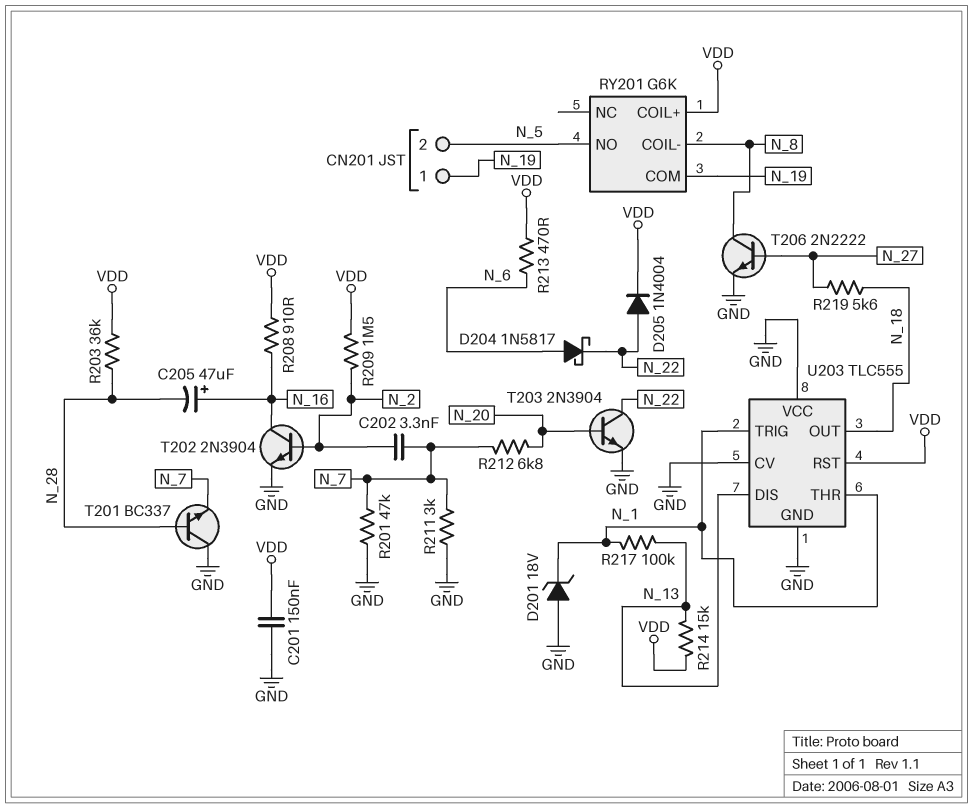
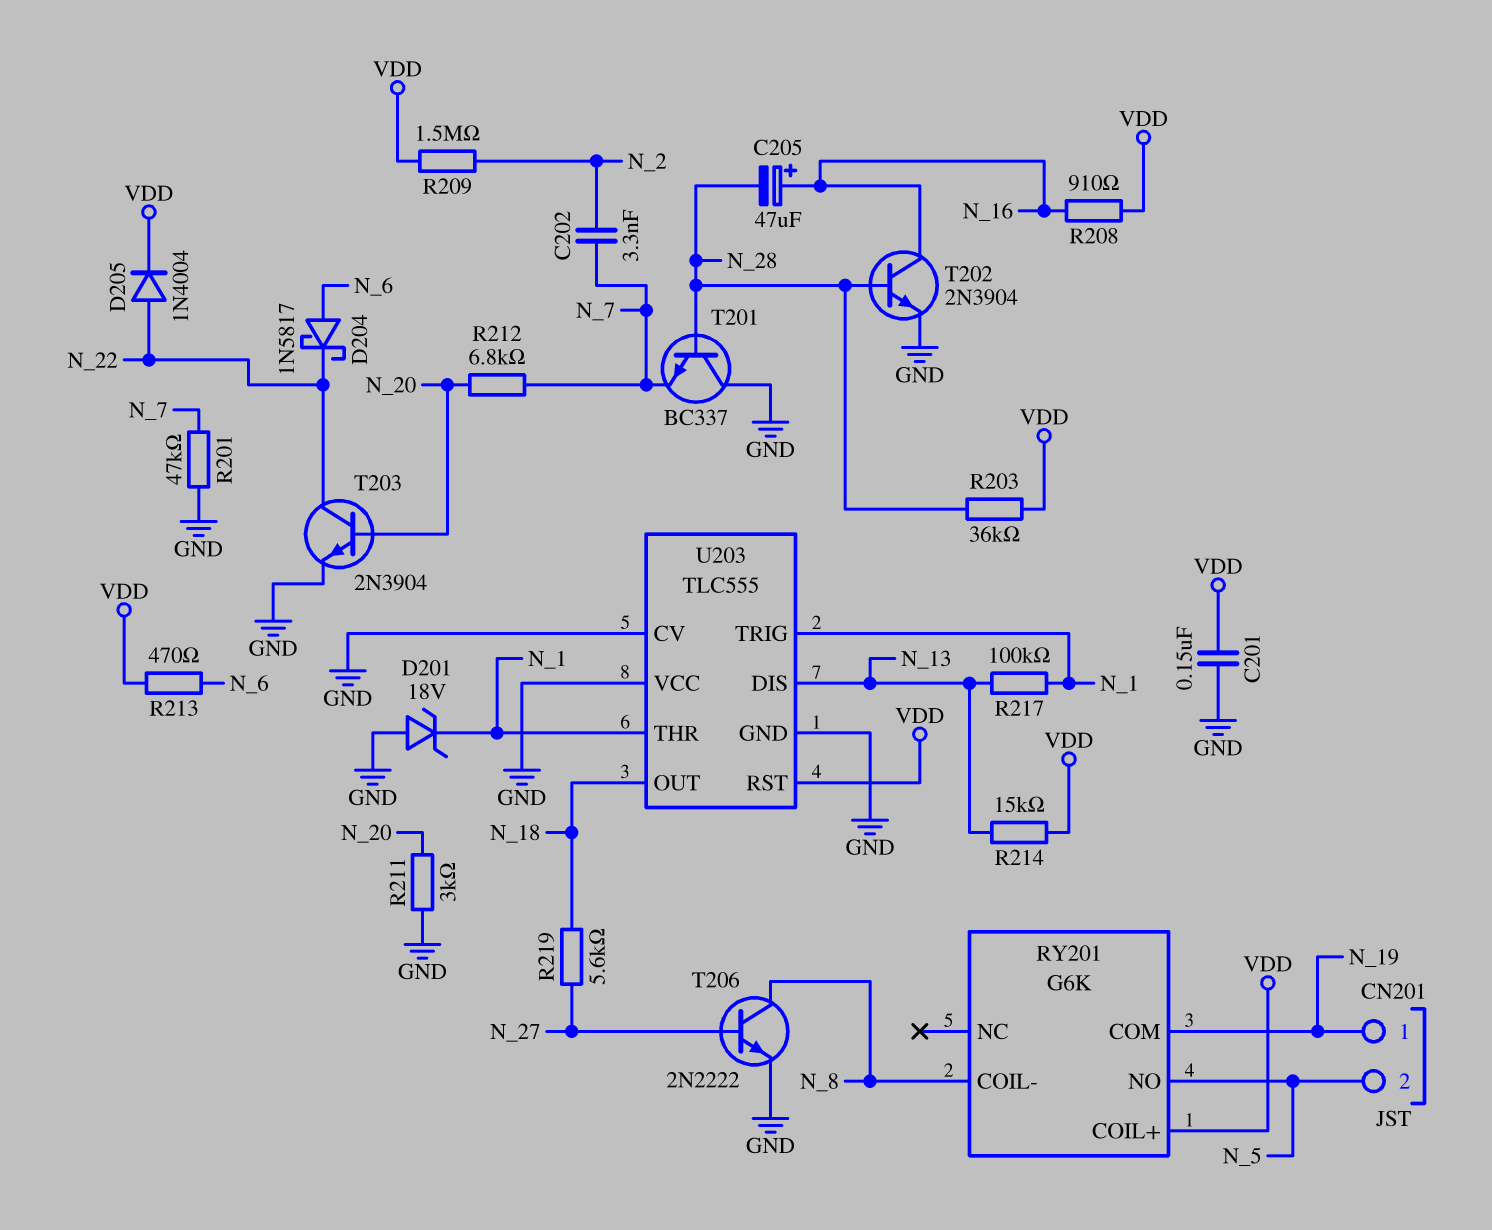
R211: 3k (GND, N_7) -> 3k (GND, N_20)
T202: NPN 2N3904 (B N_2, C N_16, E GND) -> NPN 2N3904 (B N_28, C N_16, E GND)

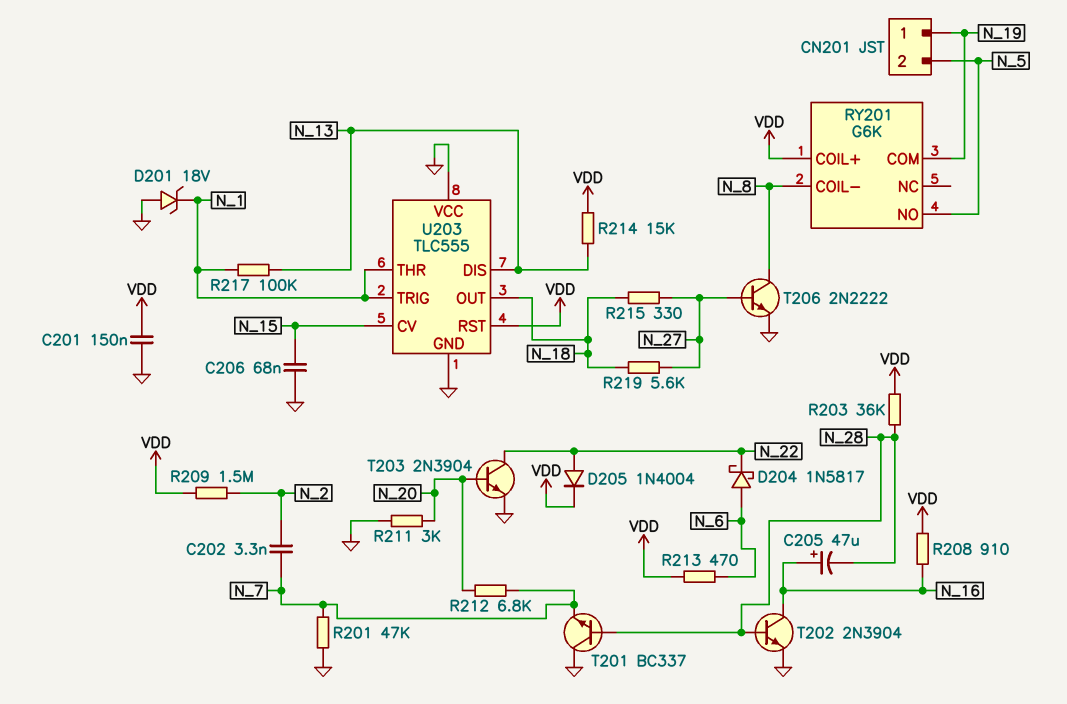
C206: none -> 68nF (GND, N_15)
R215: none -> 330 (N_18, N_27)
U203 pin CV: GND -> N_15

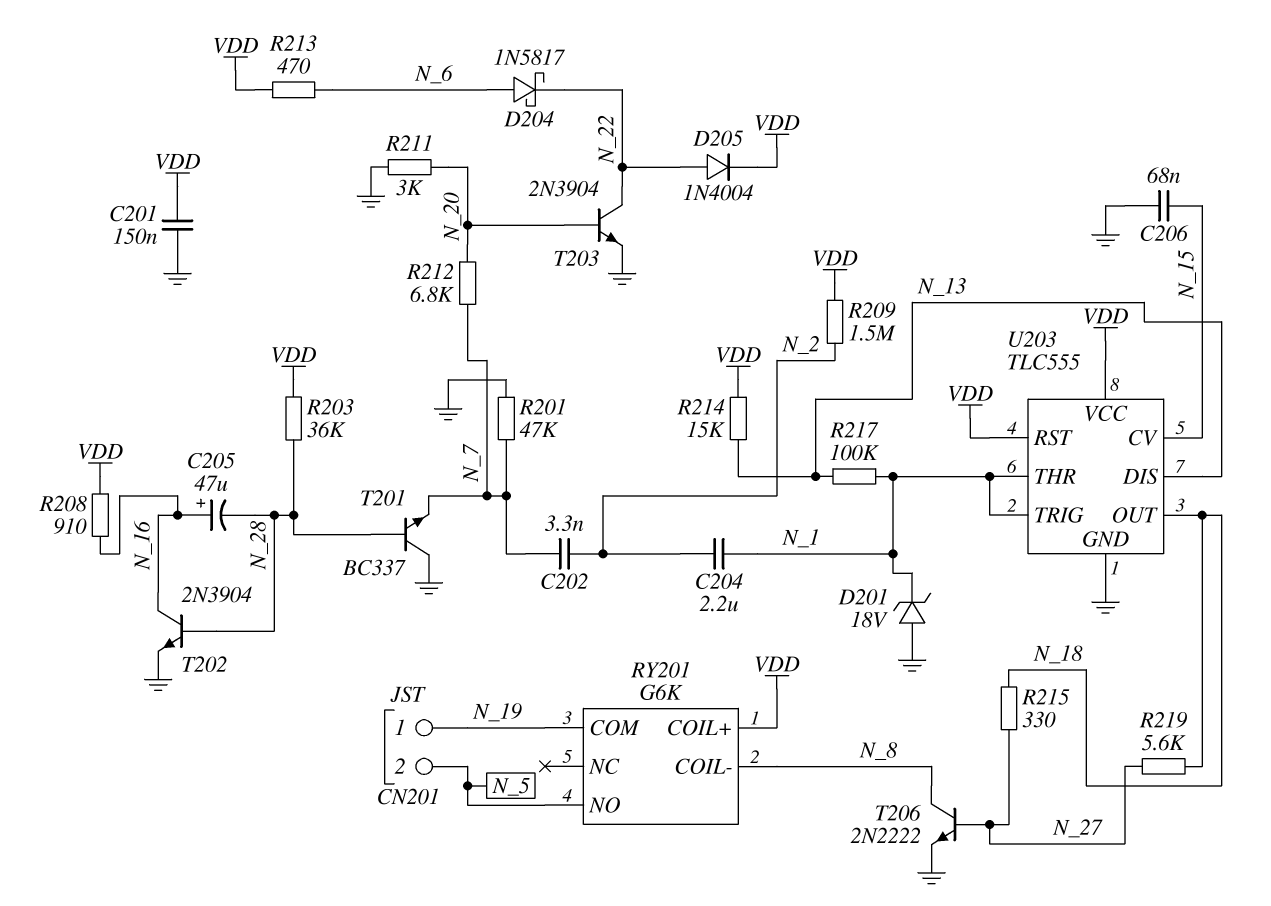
C204: none -> 2.2uF (N_1, N_2)
U203 pin VCC: GND -> VDD

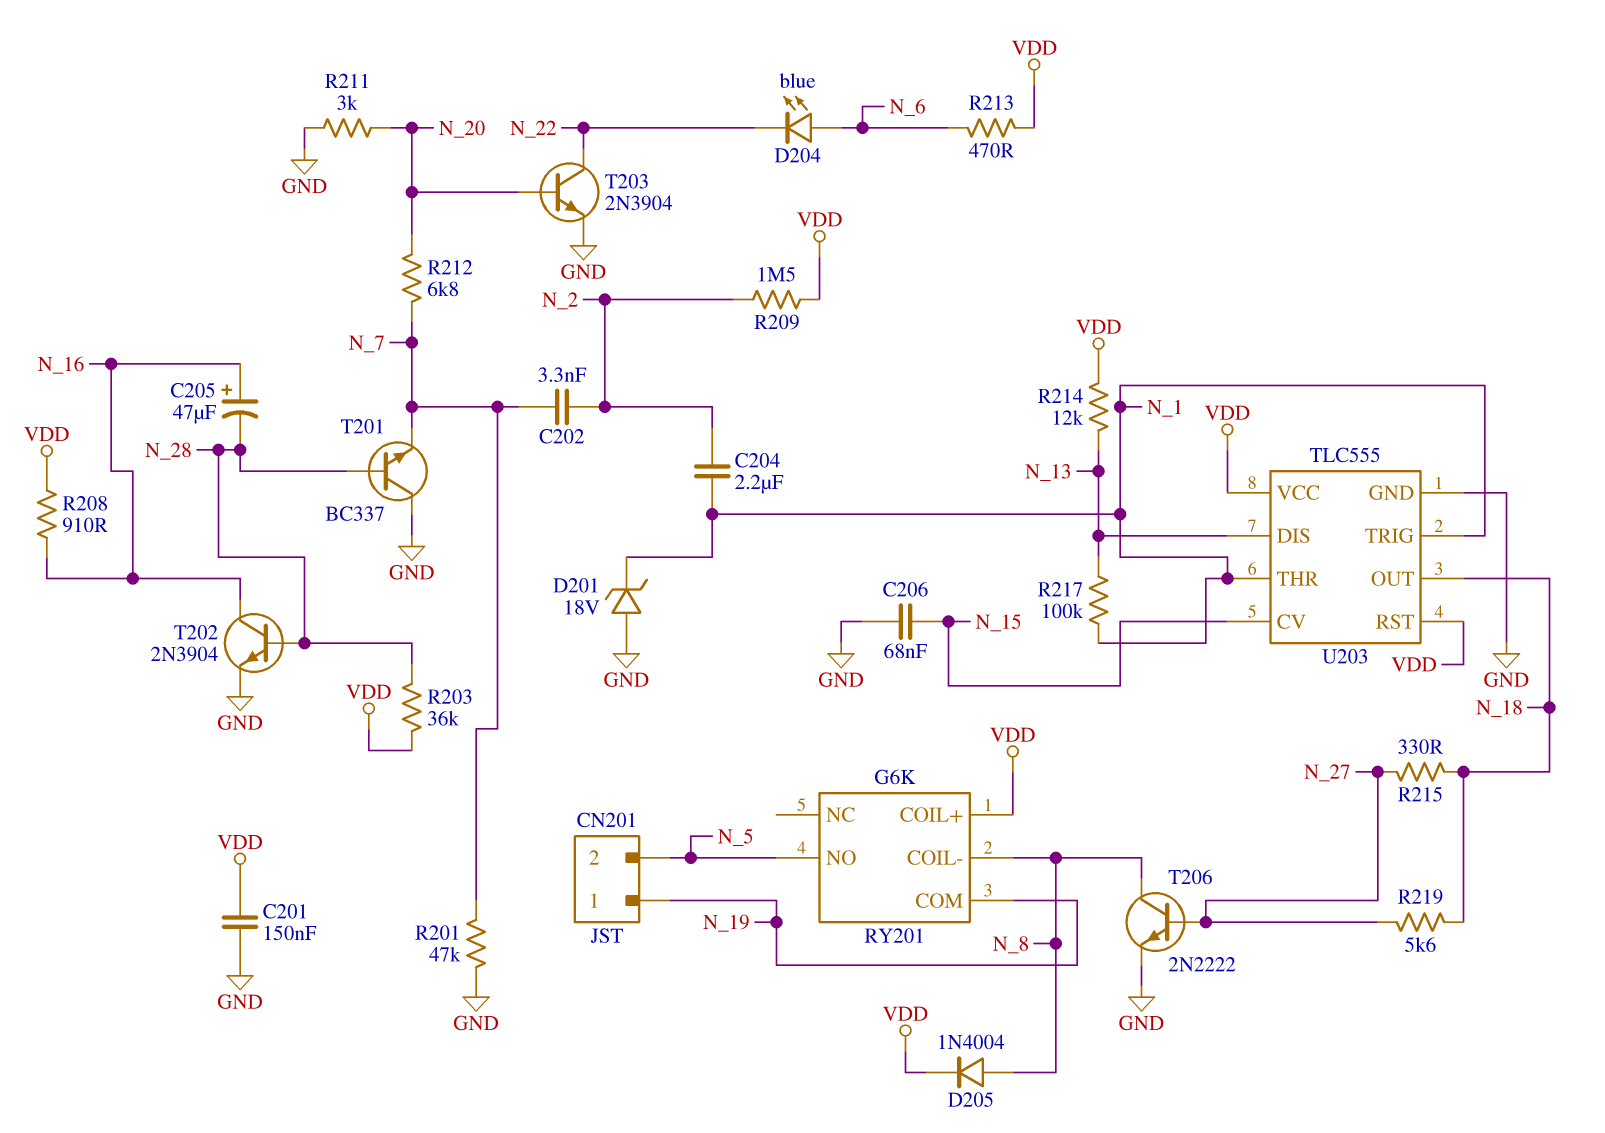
D204: schottky 1N5817 (A N_6, K N_22) -> LED blue (A N_6, K N_22)
D205: diode 1N4004 (A N_22, K VDD) -> diode 1N4004 (A N_8, K VDD)
R214: 15k (N_13, VDD) -> 12k (N_13, VDD)

